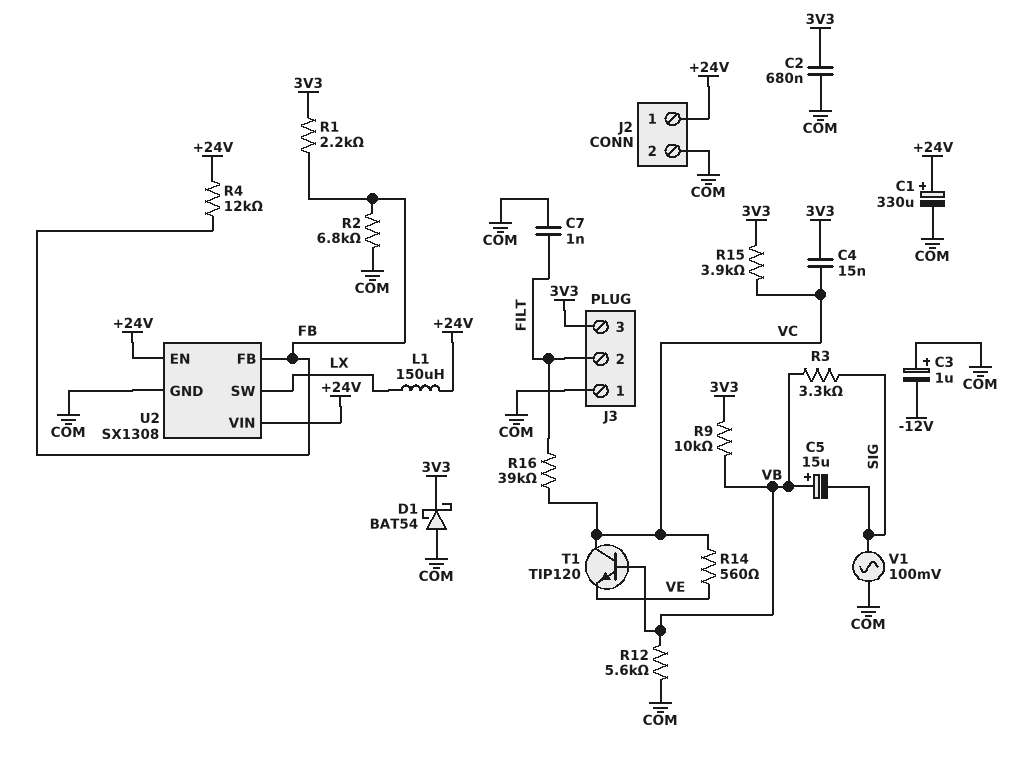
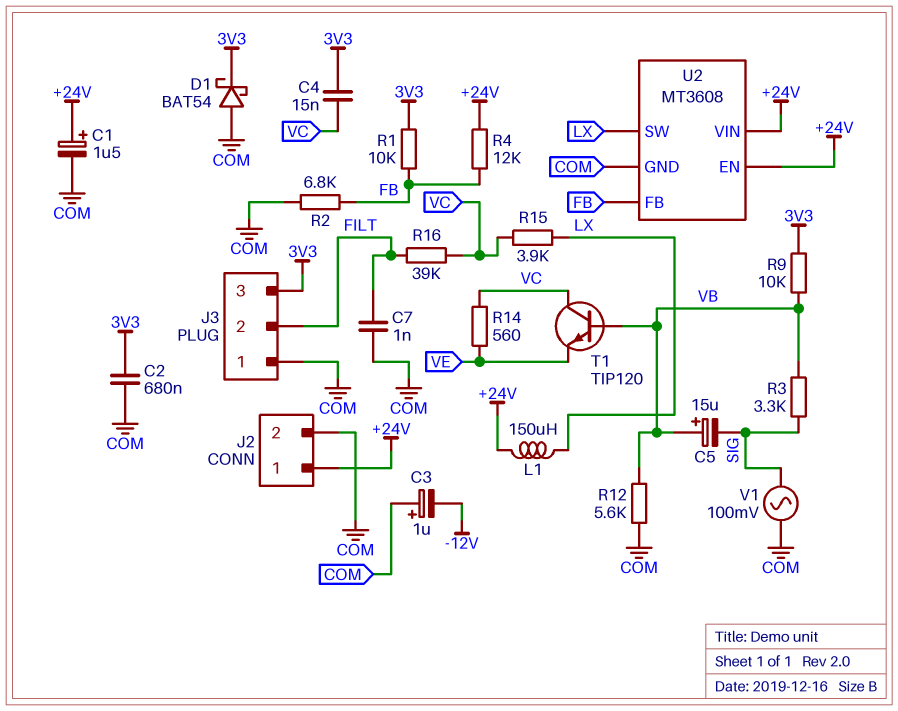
C1: 330uF (plus +24V, minus COM) -> 1.5uF (plus +24V, minus COM)
R1: 2.2k (3V3, FB) -> 10k (3V3, FB)
R15: 3.9k (3V3, VC) -> 3.9k (LX, VC)
U2: SX1308 -> MT3608

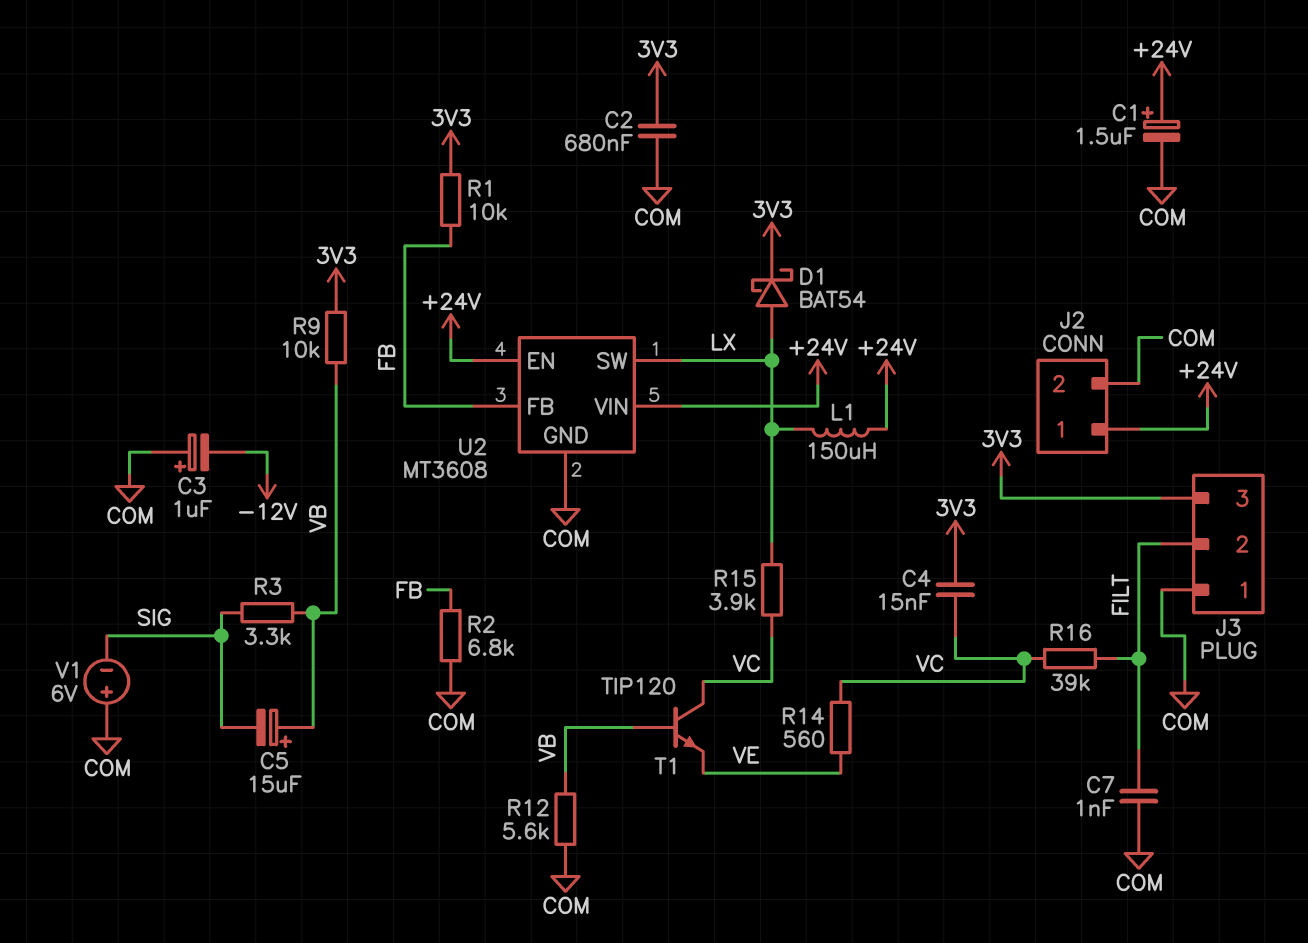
D1: schottky BAT54 (A COM, K 3V3) -> schottky BAT54 (A LX, K 3V3)
R4: 12k (+24V, FB) -> none
V1: AC 100mV (COM, SIG) -> 6V (plus COM, minus SIG)

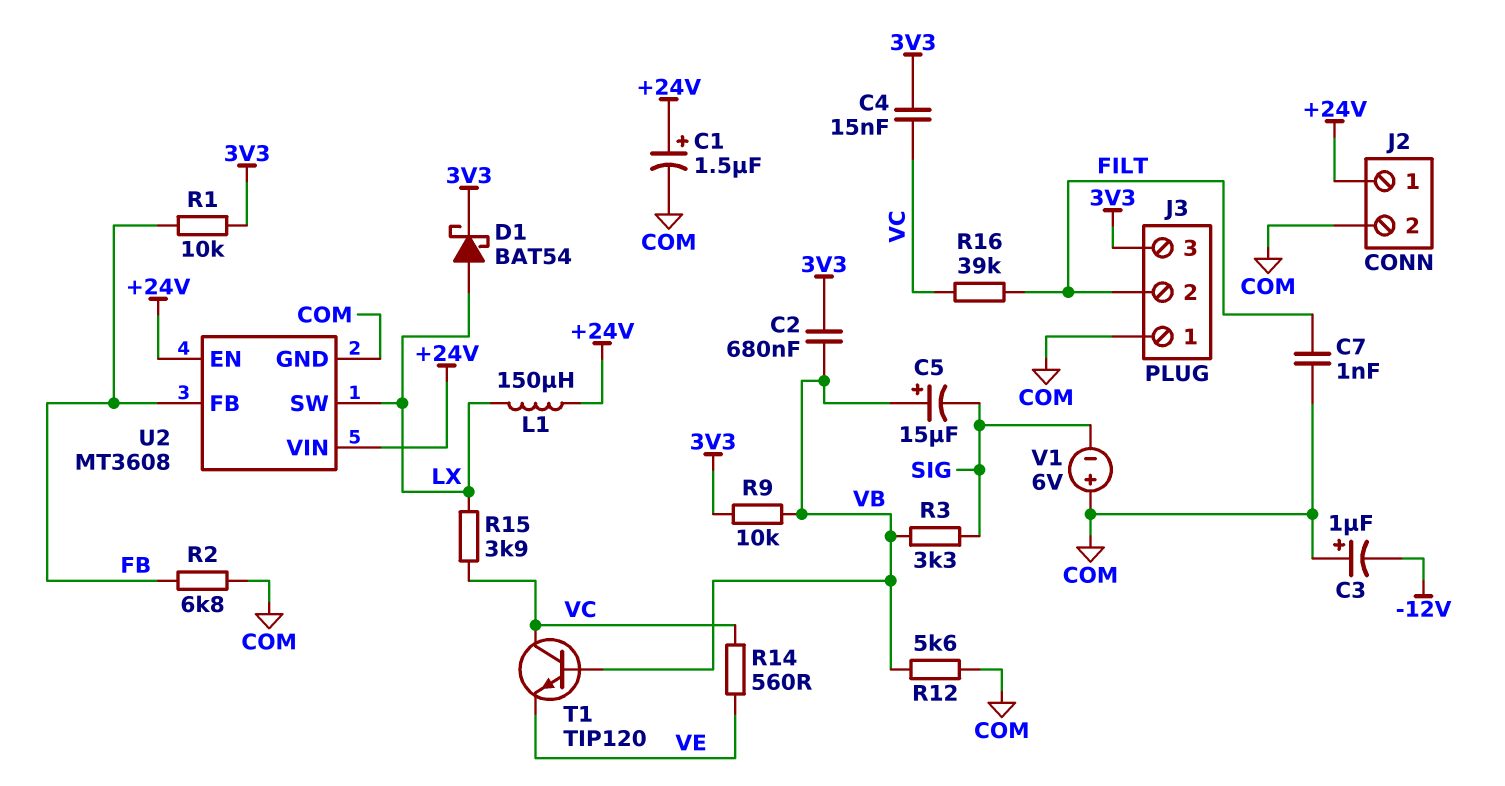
C2: 680nF (3V3, COM) -> 680nF (3V3, VB)

